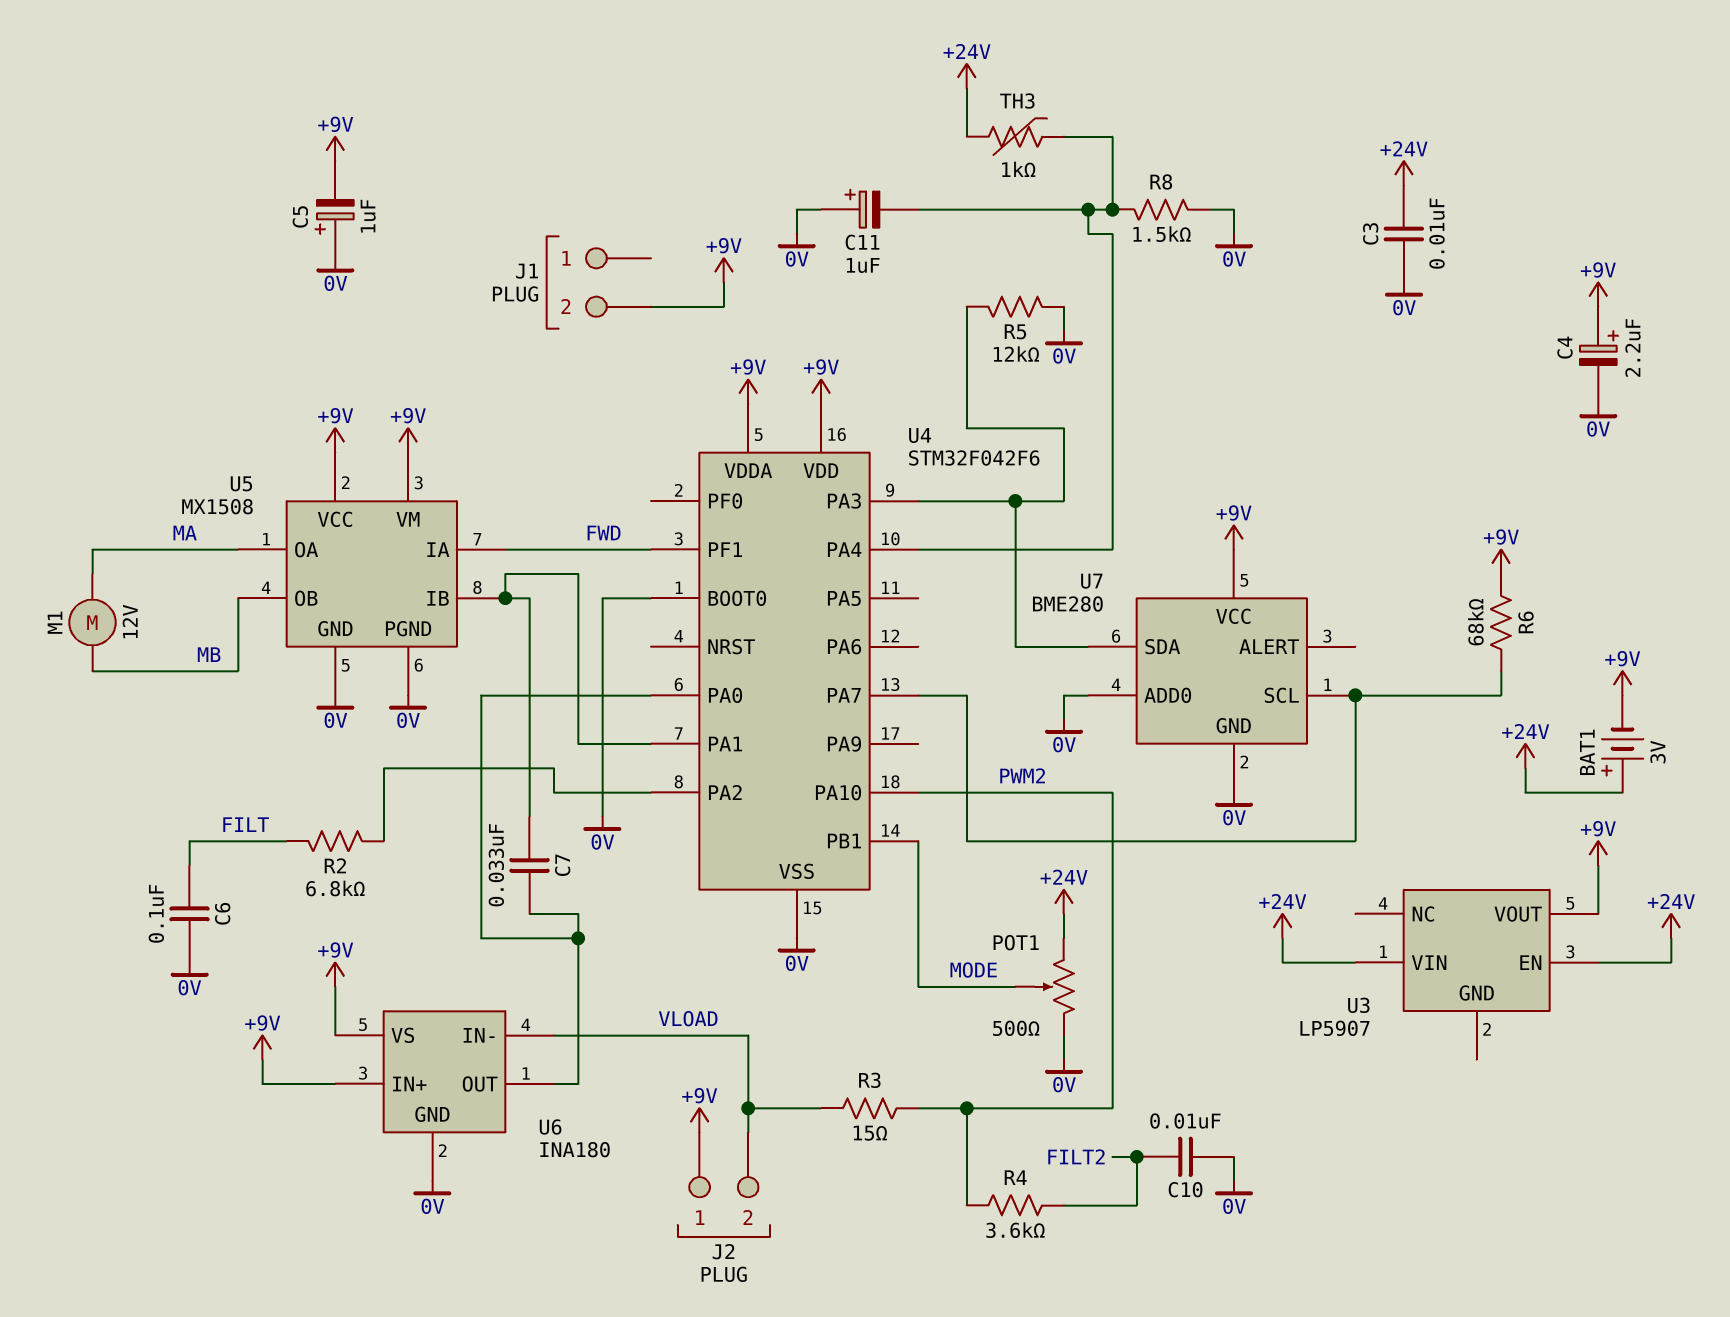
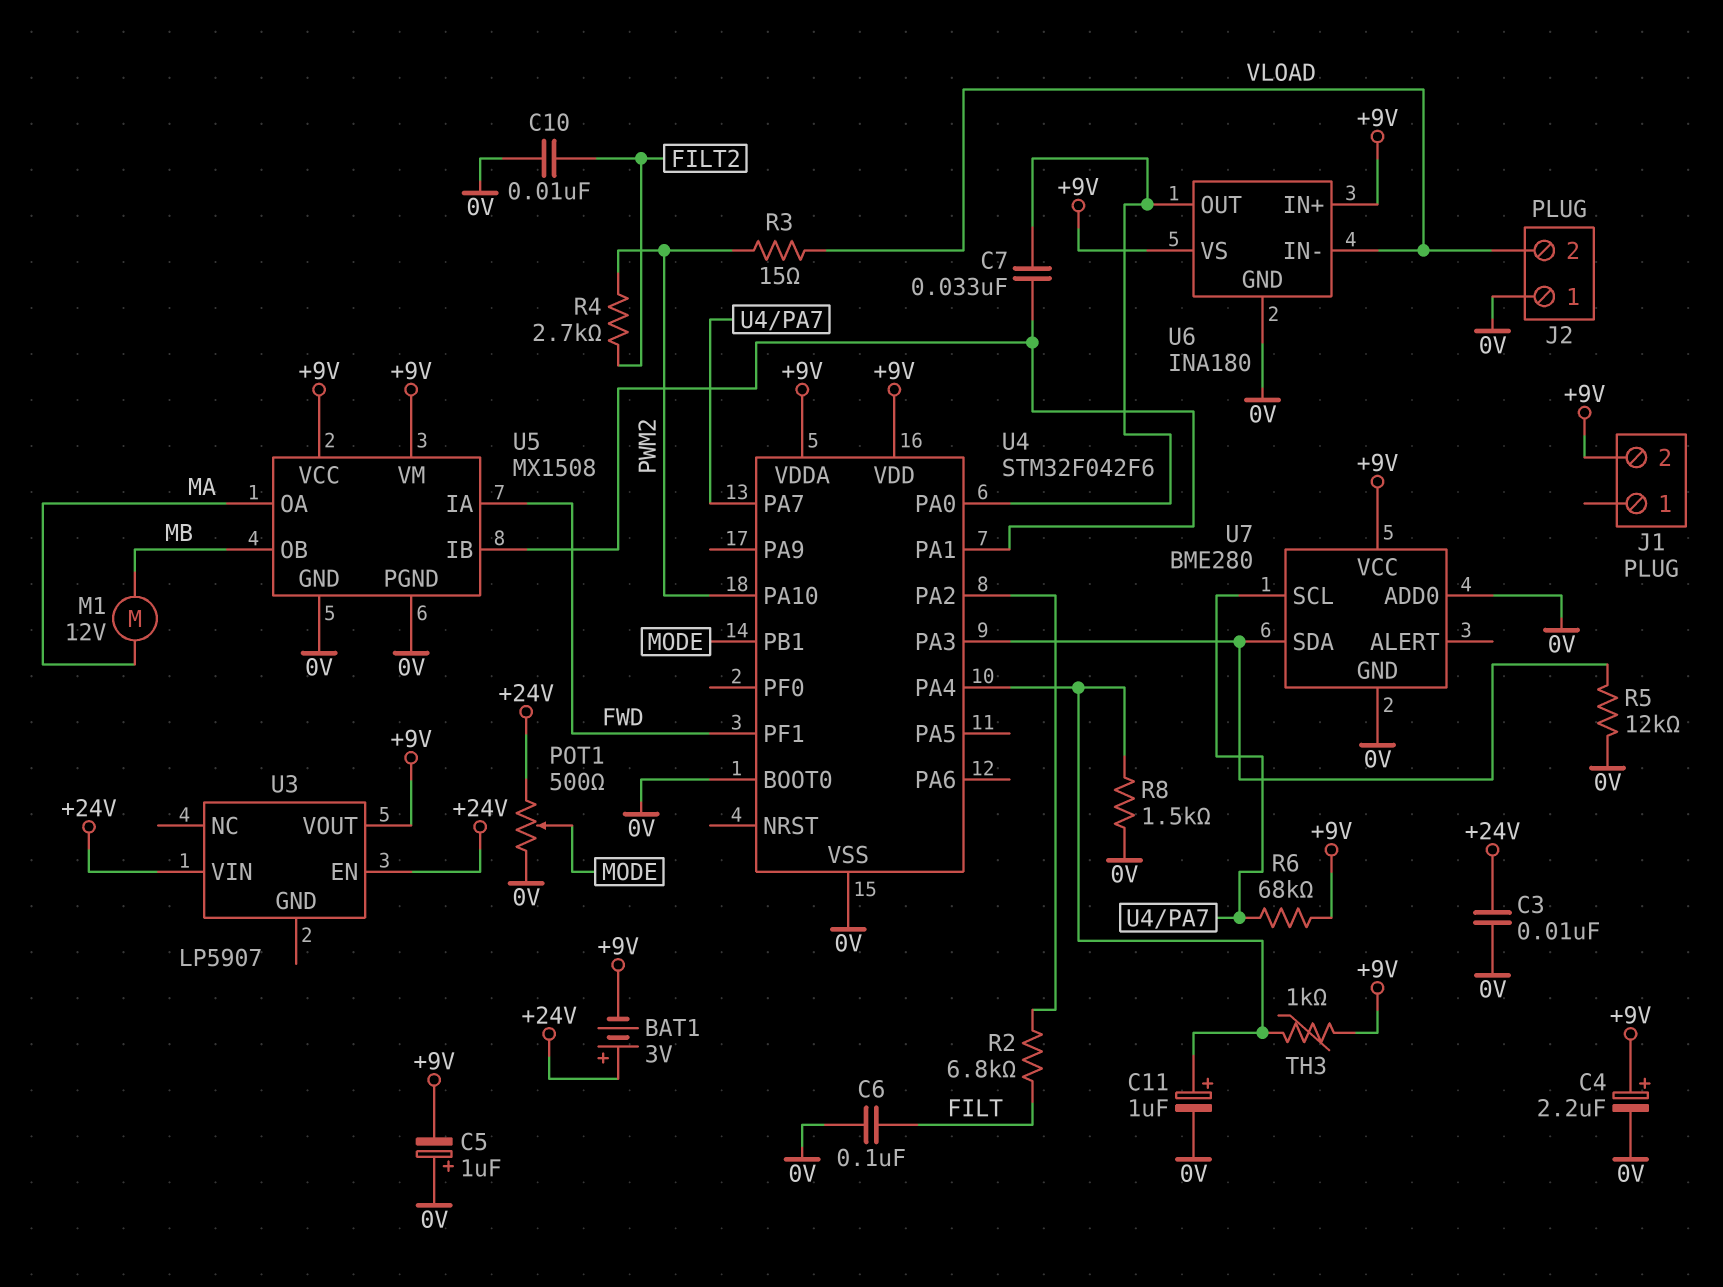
C11: 1uF (plus 0V, minus U4/PA4) -> 1uF (plus U4/PA4, minus 0V)
J2 pin 1: +9V -> 0V
R4: 3.6k (FILT2, PWM2) -> 2.7k (FILT2, PWM2)
TH3: 1k (+24V, U4/PA4) -> 1k (+9V, U4/PA4)

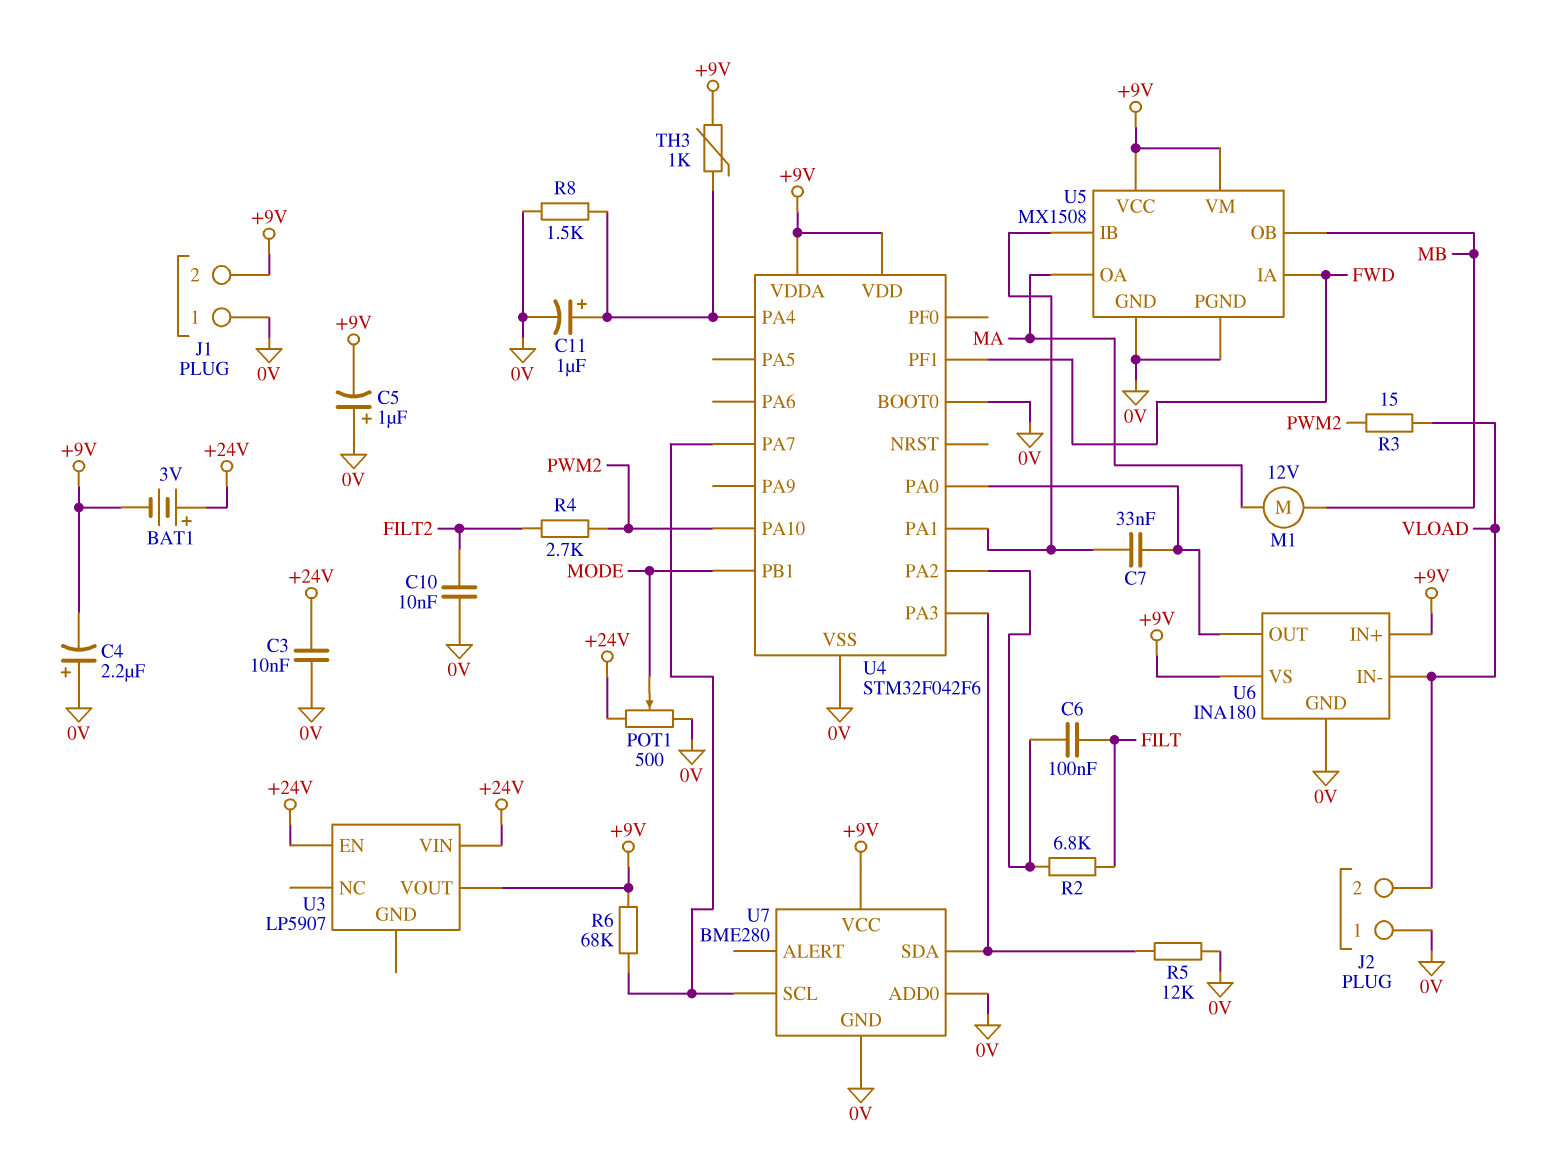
C4: 2.2uF (plus +9V, minus 0V) -> 2.2uF (plus 0V, minus +9V)
C6: 100nF (0V, FILT) -> 100nF (FILT, U4/PA2)
J1 pin 1: none -> 0V

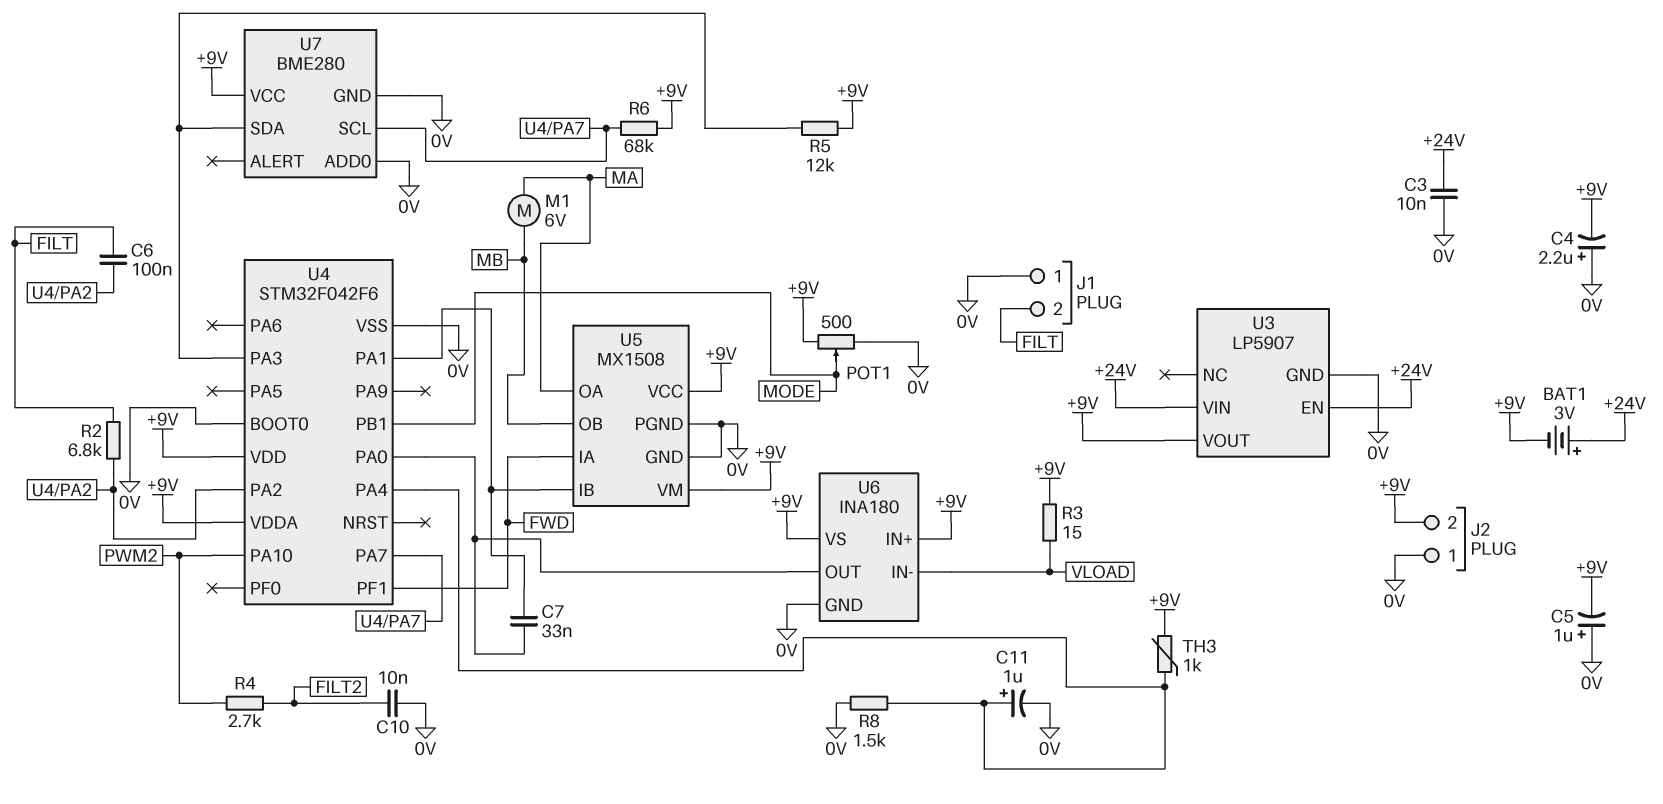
J1 pin 2: +9V -> FILT
J2 pin 2: VLOAD -> +9V
M1: motor 12V (MA, MB) -> motor 6V (MA, MB)
POT1: 500 (+24V, 0V, wiper MODE) -> 500 (+9V, 0V, wiper MODE)
R3: 15 (PWM2, VLOAD) -> 15 (+9V, VLOAD)
R5: 12k (0V, U4/PA3) -> 12k (+9V, U4/PA3)
U3 pin GND: none -> 0V

